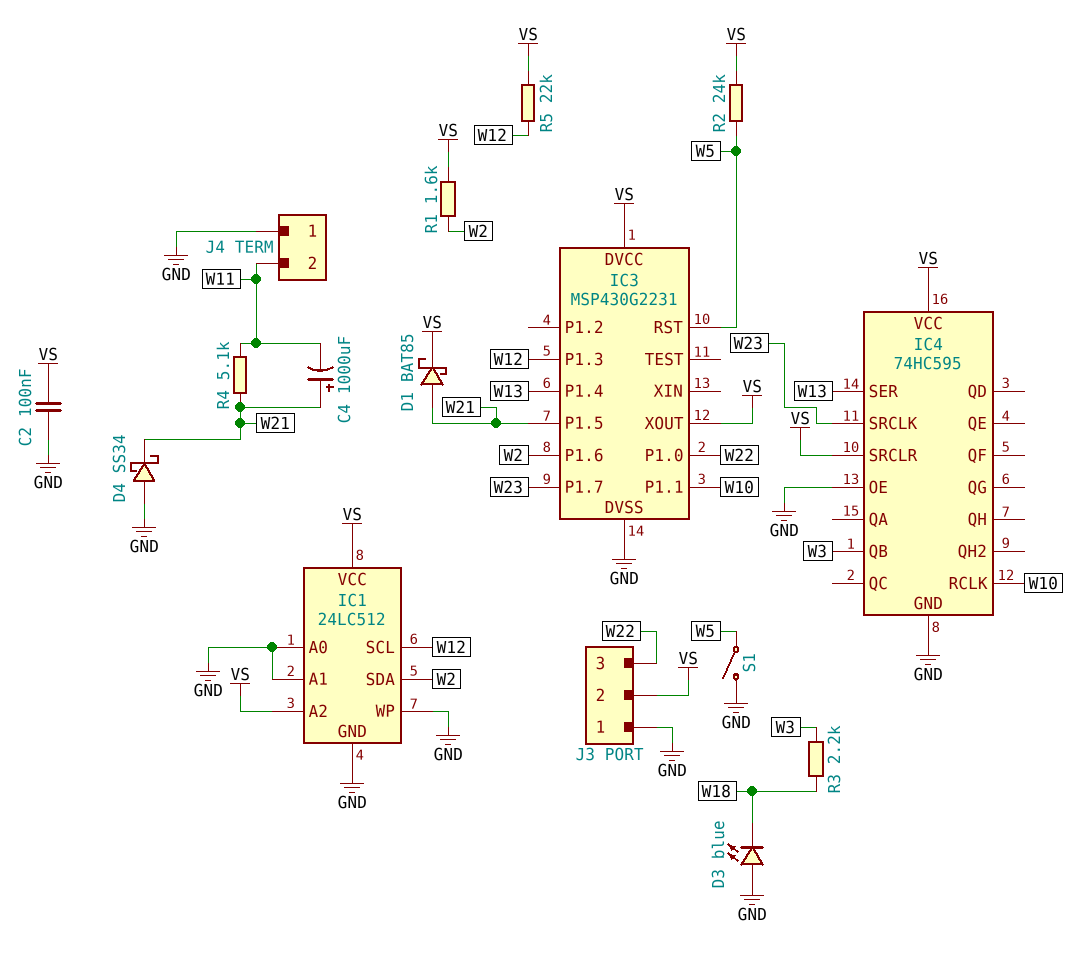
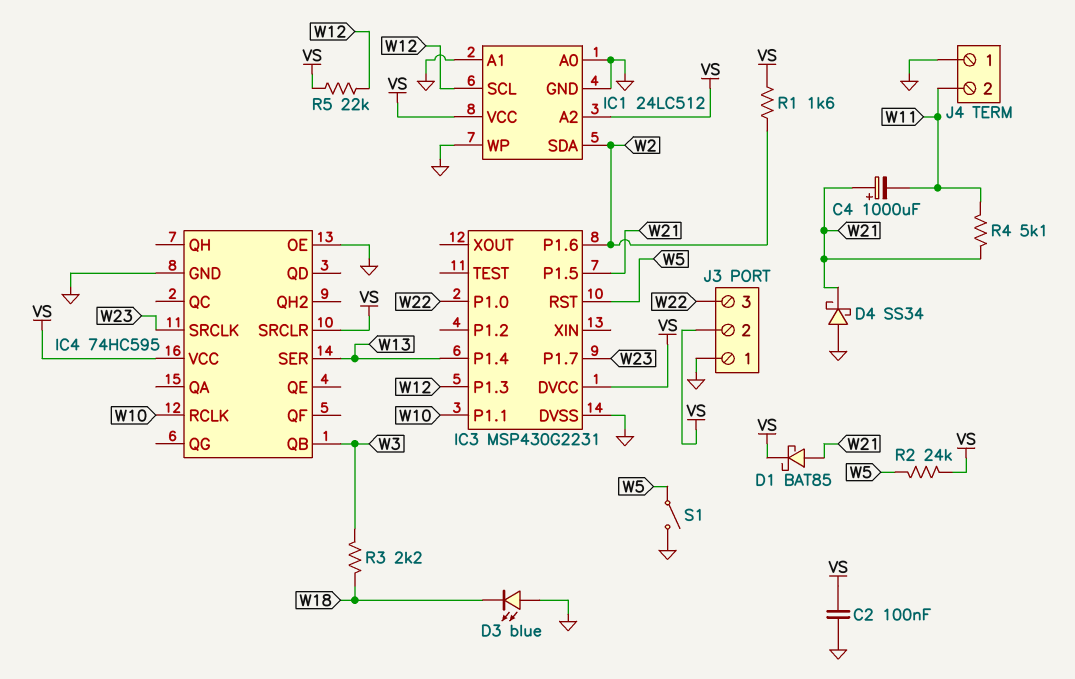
IC3 pin XOUT: VS -> none

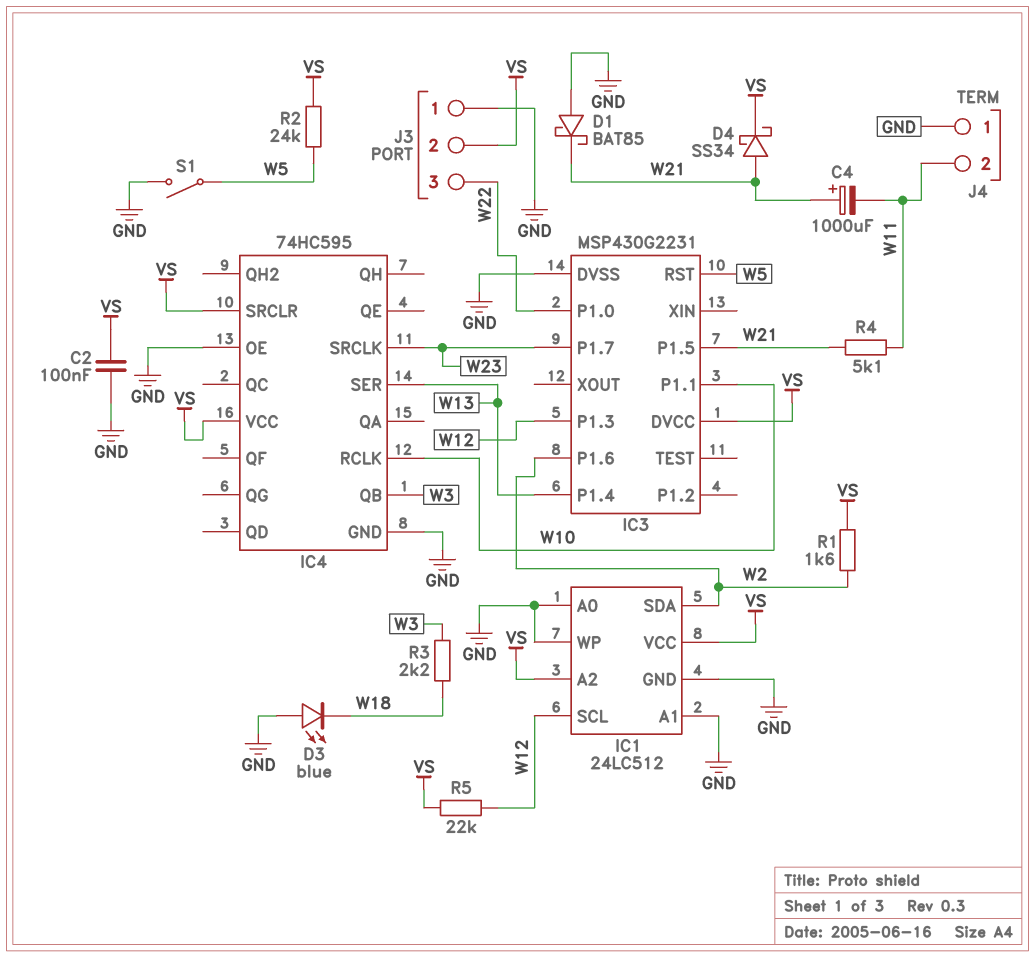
D1: schottky BAT85 (A W21, K VS) -> schottky BAT85 (A GND, K W21)
D4: schottky SS34 (A GND, K W21) -> schottky SS34 (A W21, K VS)

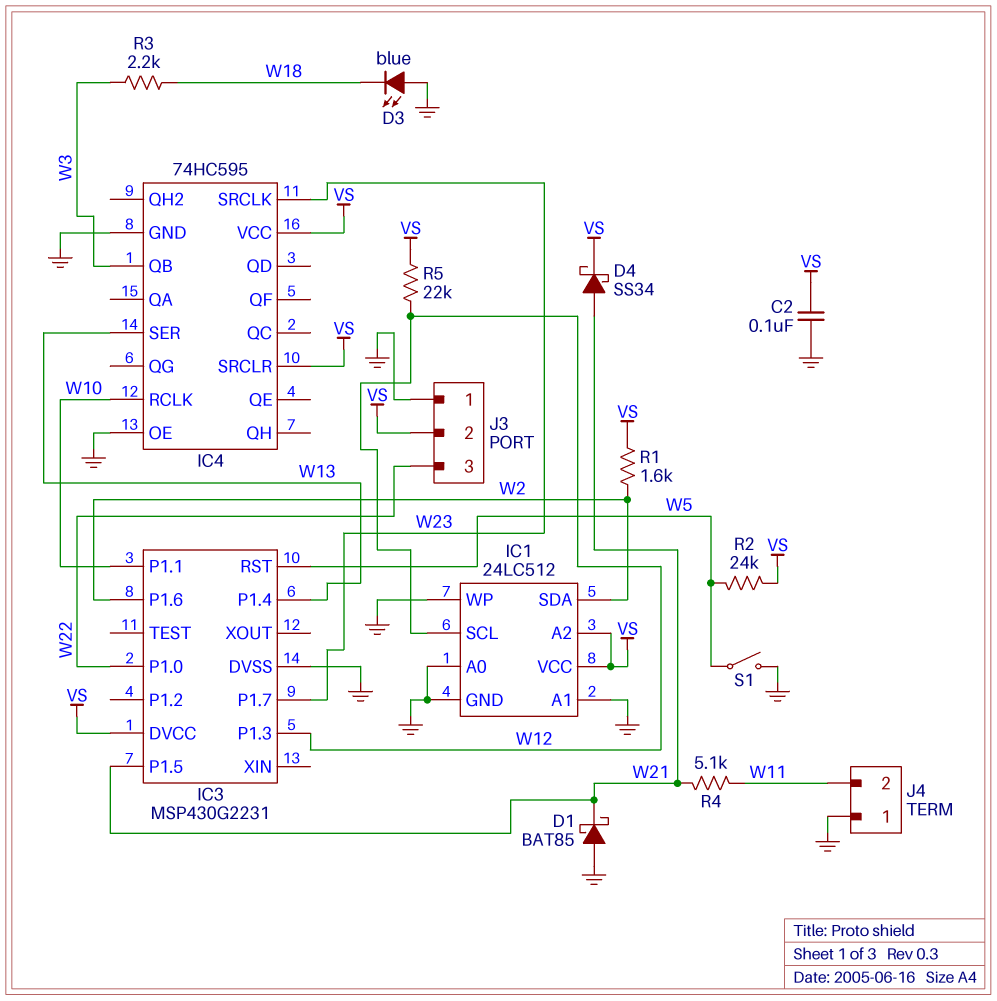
C4: 1000uF (plus W21, minus W11) -> none

